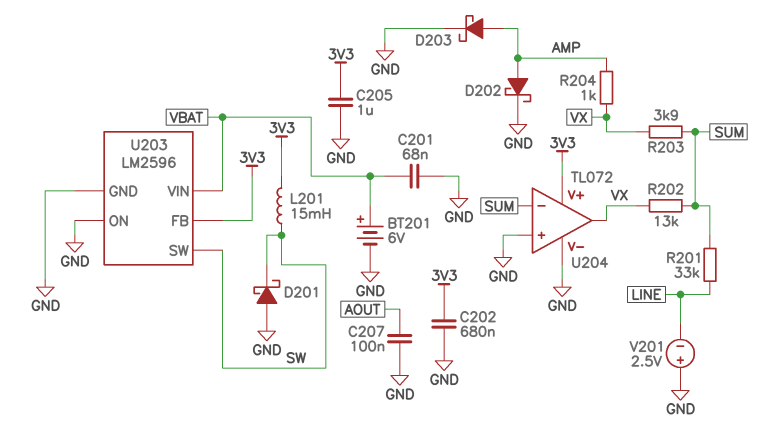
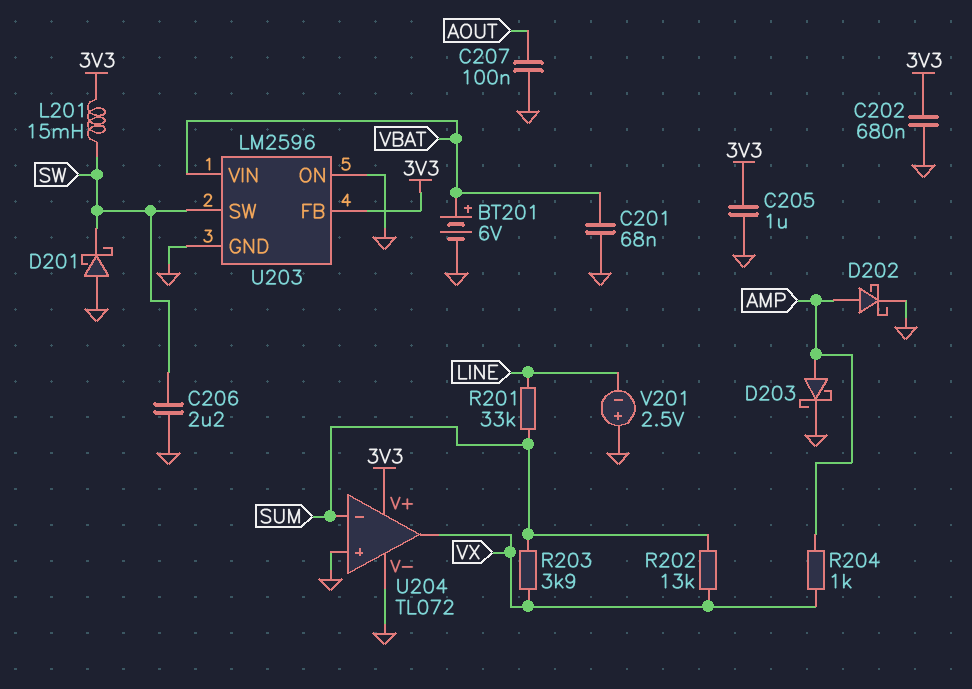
C206: none -> 2.2uF (GND, SW)

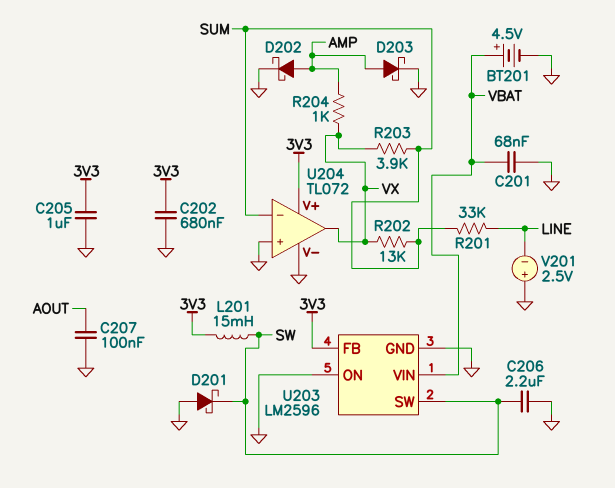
BT201: 6V (plus VBAT, minus GND) -> 4.5V (plus VBAT, minus GND)

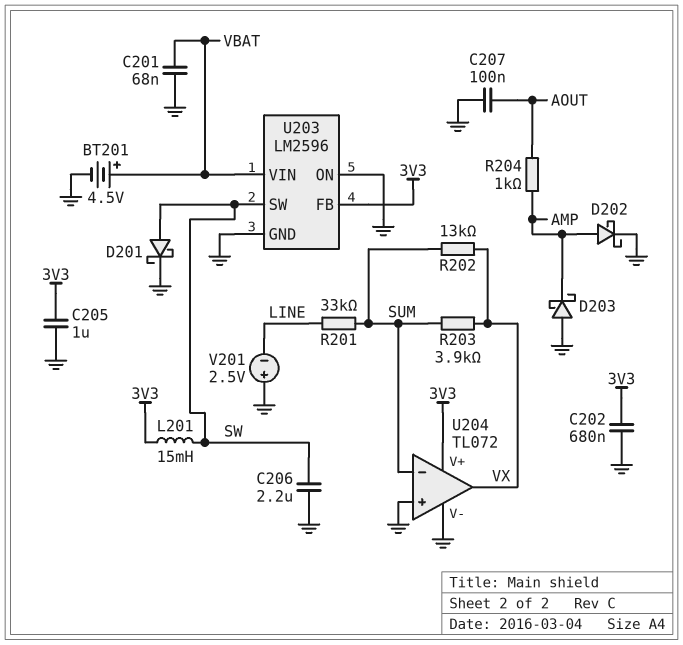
D201: schottky (A GND, K SW) -> schottky (A SW, K GND)
D203: schottky (A AMP, K GND) -> schottky (A GND, K AMP)
R204: 1k (AMP, VX) -> 1k (AMP, AOUT)

